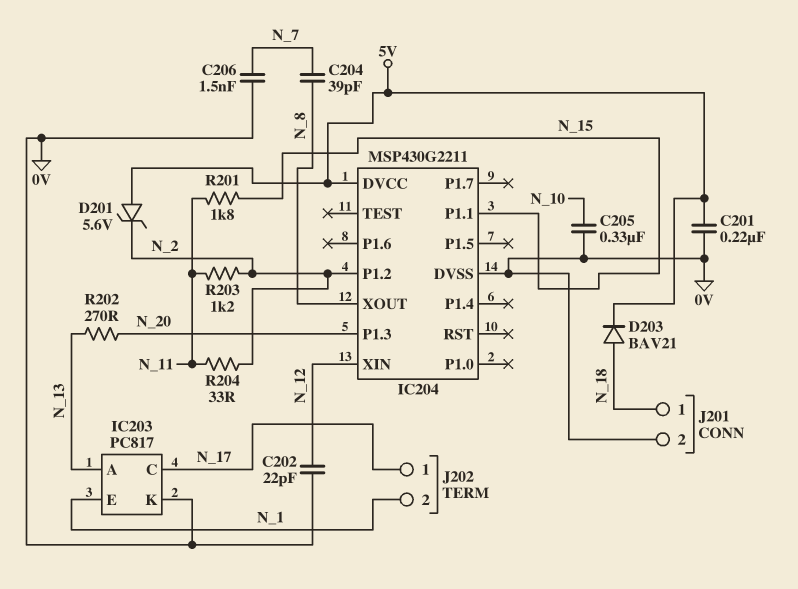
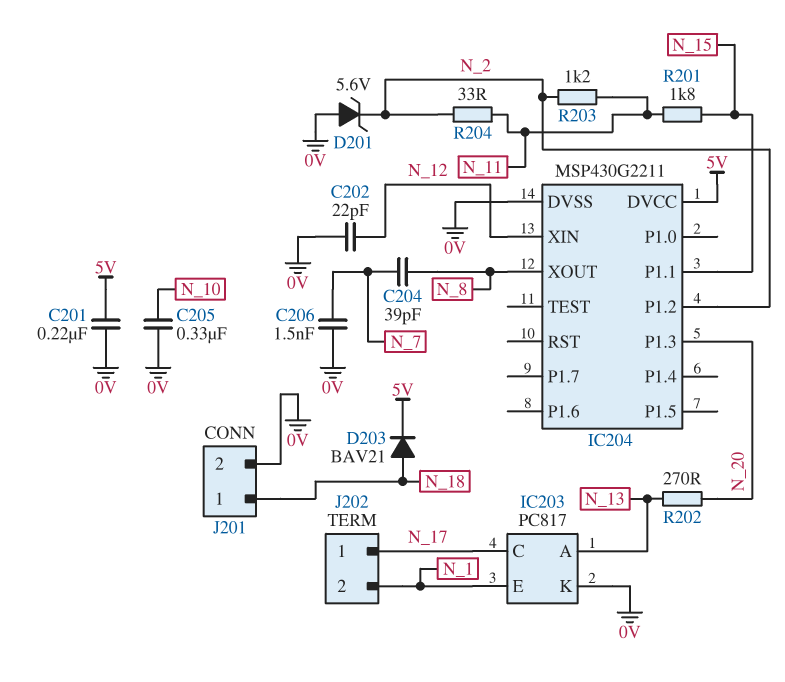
D201: zener 5.6V (A 5V, K N_2) -> zener 5.6V (A 0V, K N_2)

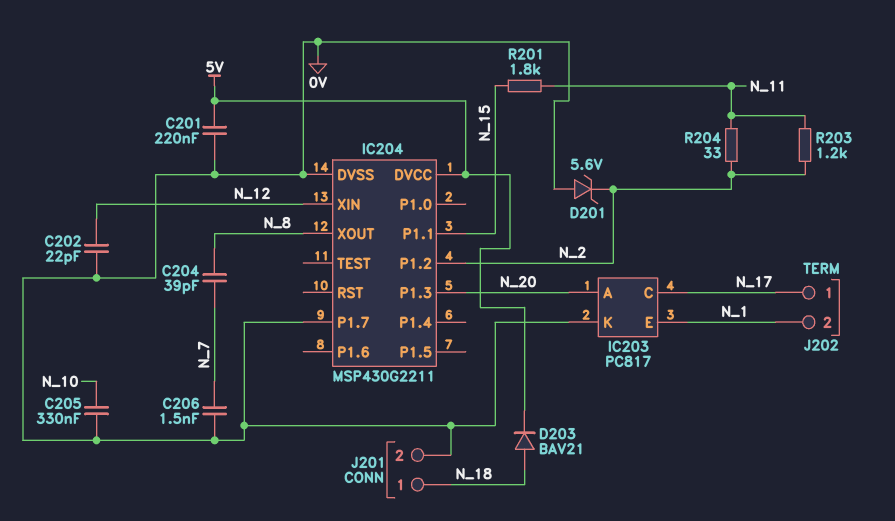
IC203 pin A: N_13 -> N_20
IC204 pin P1.7: none -> 0V
R202: 270 (N_13, N_20) -> none

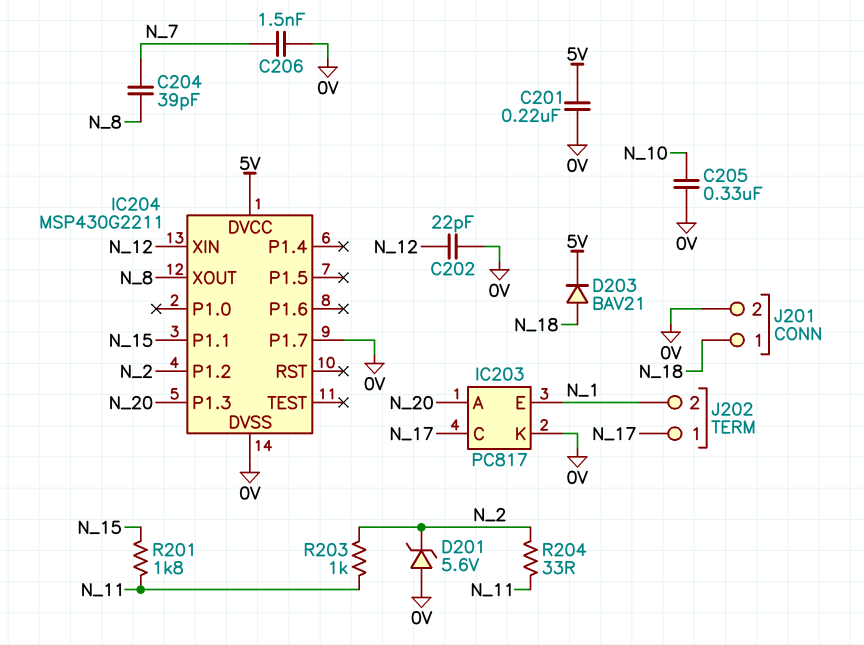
R203: 1.2k (N_2, N_11) -> 1k (N_2, N_11)

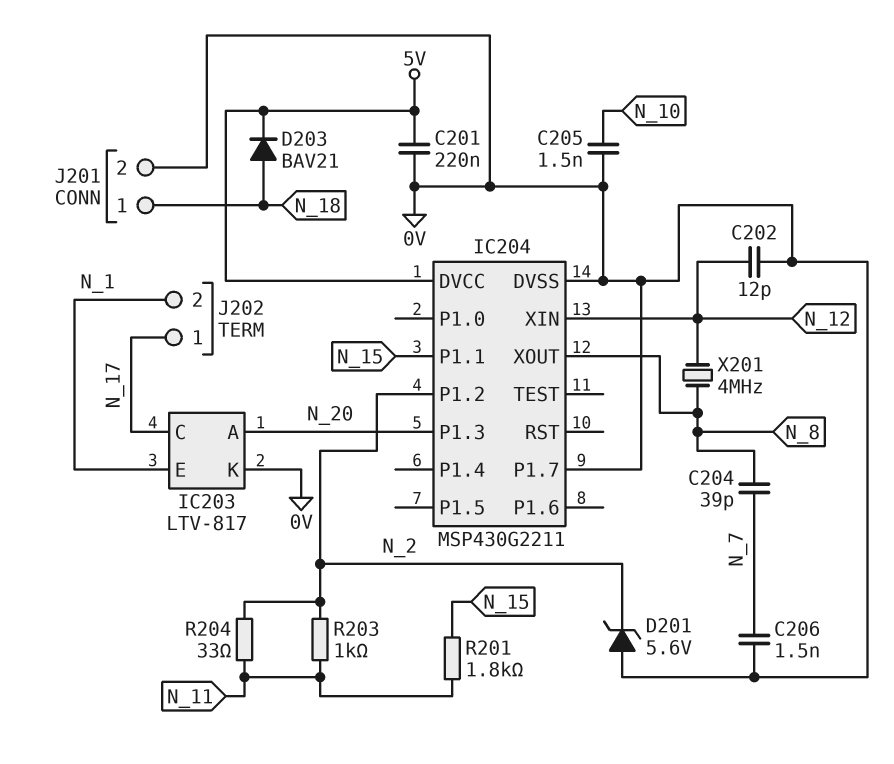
C202: 22pF (0V, N_12) -> 12pF (0V, N_12)
C205: 330nF (0V, N_10) -> 1.5nF (0V, N_10)
IC203: PC817 -> LTV-817
X201: none -> 4MHz (N_8, N_12)

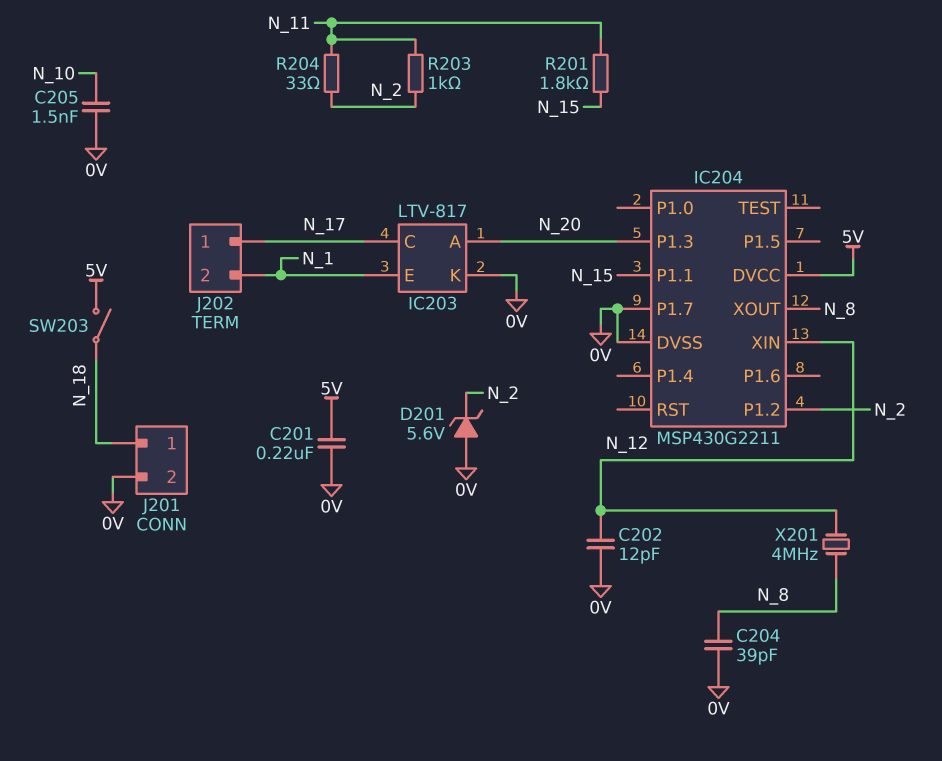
C204: 39pF (N_7, N_8) -> 39pF (0V, N_8)
C206: 1.5nF (0V, N_7) -> none
D203: diode BAV21 (A N_18, K 5V) -> none
SW203: none -> switch (5V, N_18)

